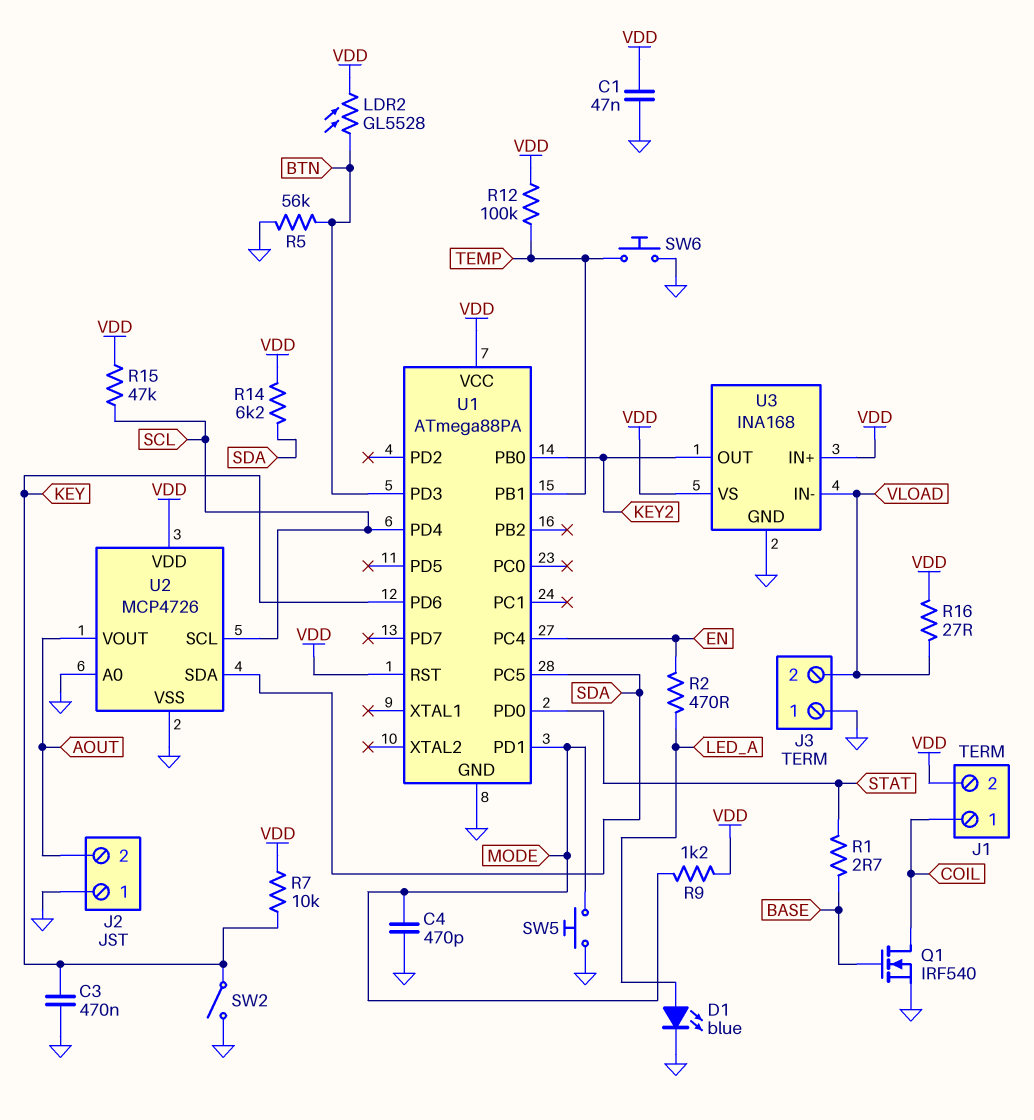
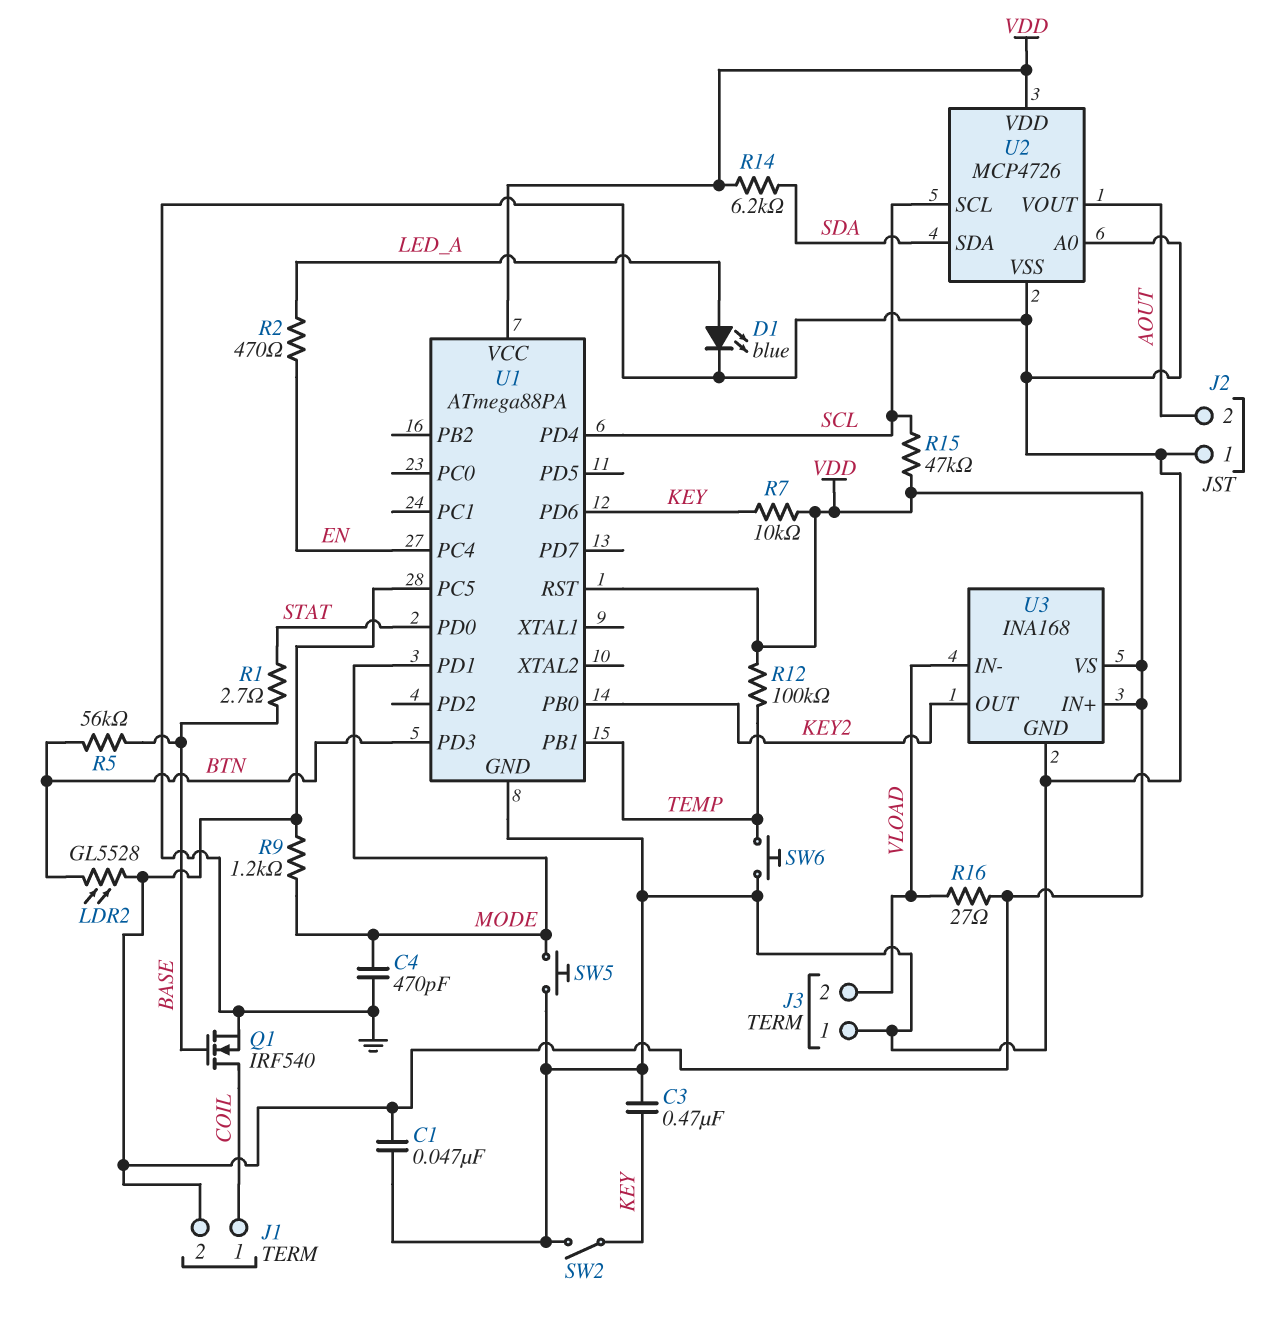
R5: 56k (BTN, GND) -> 56k (BASE, BTN)
U1 pin PC5: SDA -> VDD

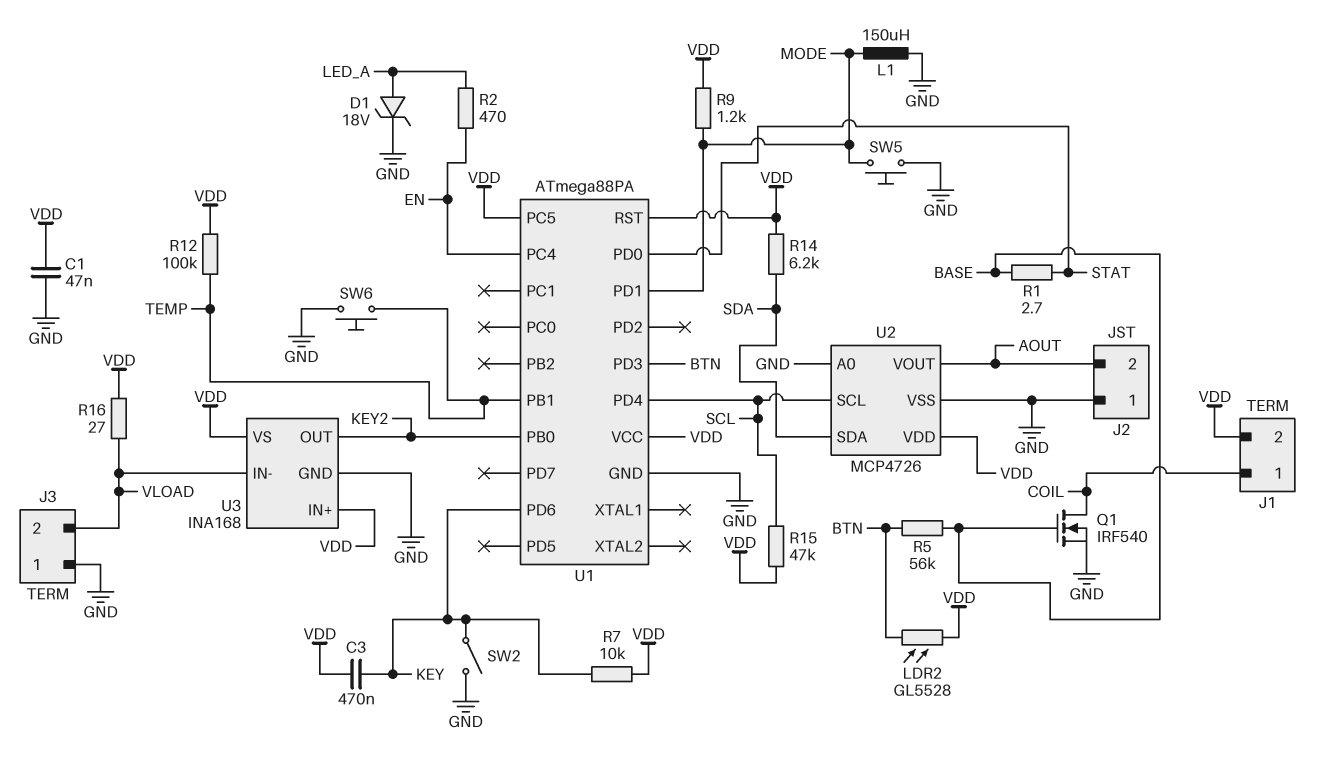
C3: 470nF (GND, KEY) -> 470nF (KEY, VDD)
C4: 470pF (GND, MODE) -> none
D1: LED blue (A LED_A, K GND) -> zener 18V (A LED_A, K GND)
L1: none -> 150uH (GND, MODE)

